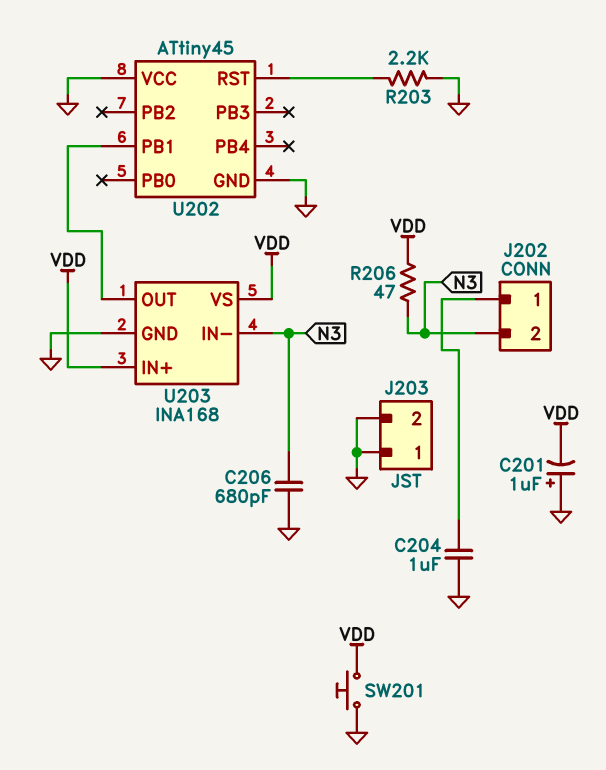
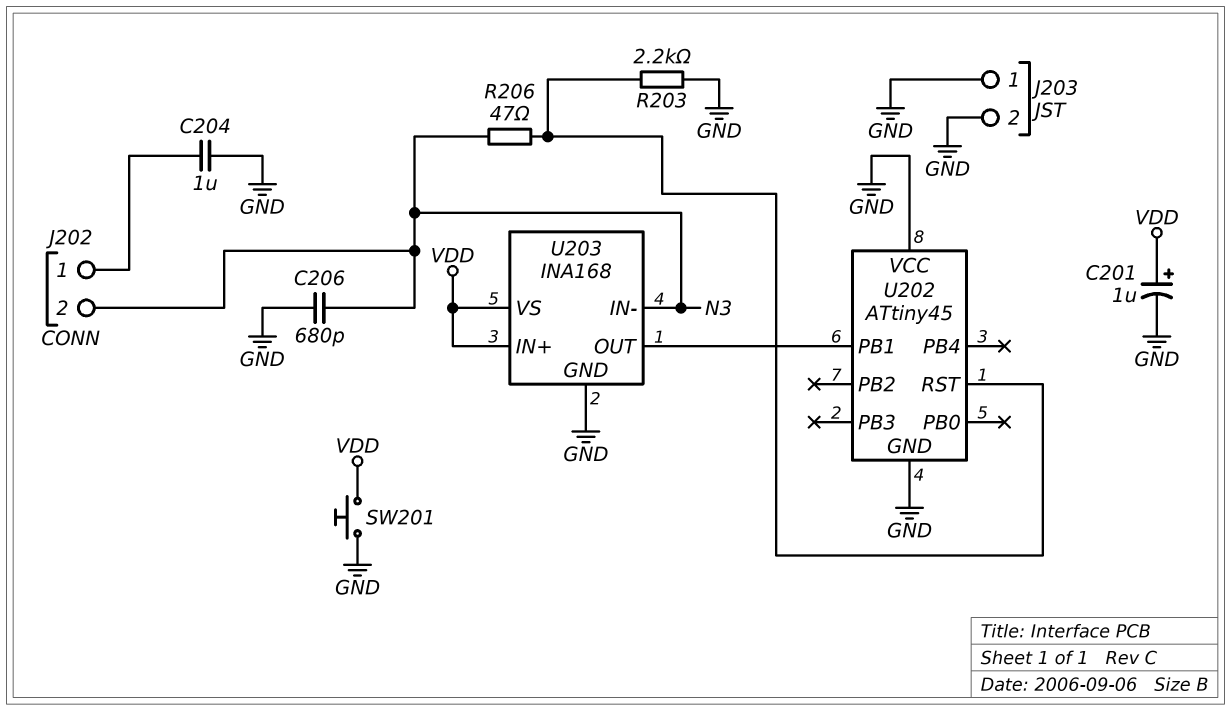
C201: 1uF (plus GND, minus VDD) -> 1uF (plus VDD, minus GND)
R206: 47 (N3, VDD) -> 47 (N3, U202/RST)

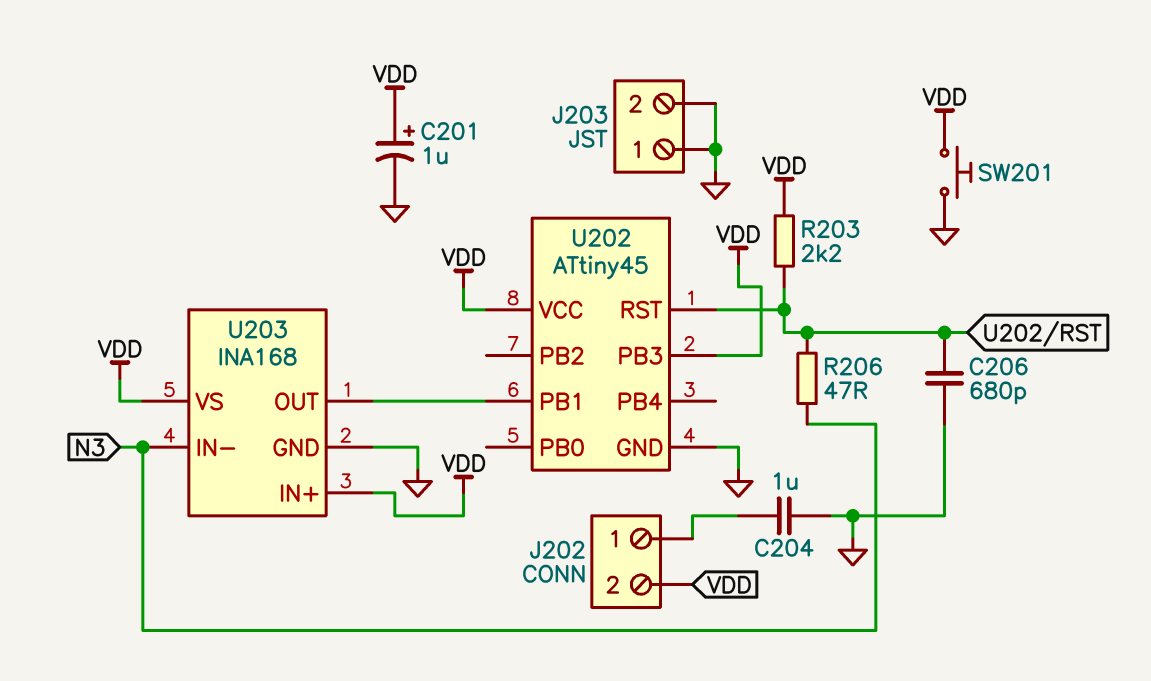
C206: 680pF (GND, N3) -> 680pF (GND, U202/RST)
J202 pin 2: N3 -> VDD
R203: 2.2k (GND, U202/RST) -> 2.2k (U202/RST, VDD)
U202 pin PB3: none -> VDD
U202 pin VCC: GND -> VDD

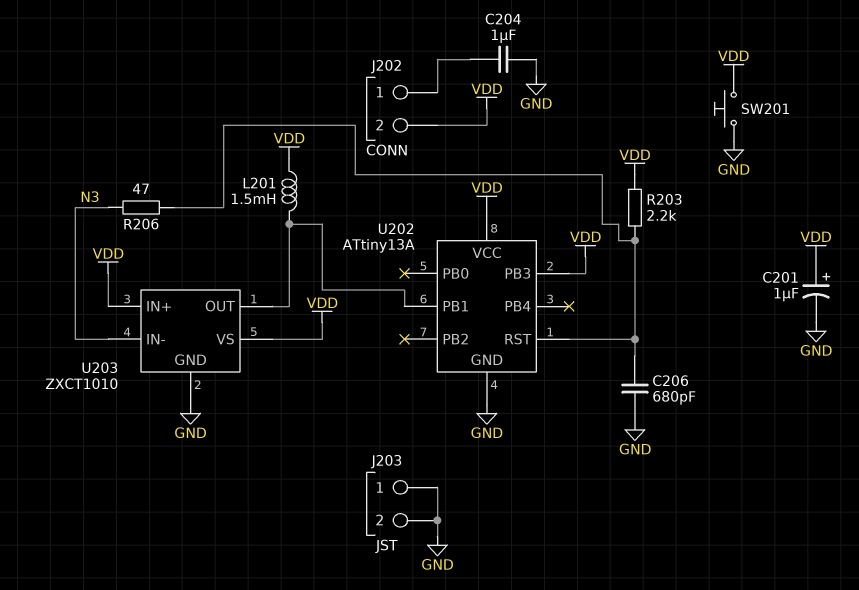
L201: none -> 1.5mH (U202/PB1, VDD)
U202: ATtiny45 -> ATtiny13A
U203: INA168 -> ZXCT1010

